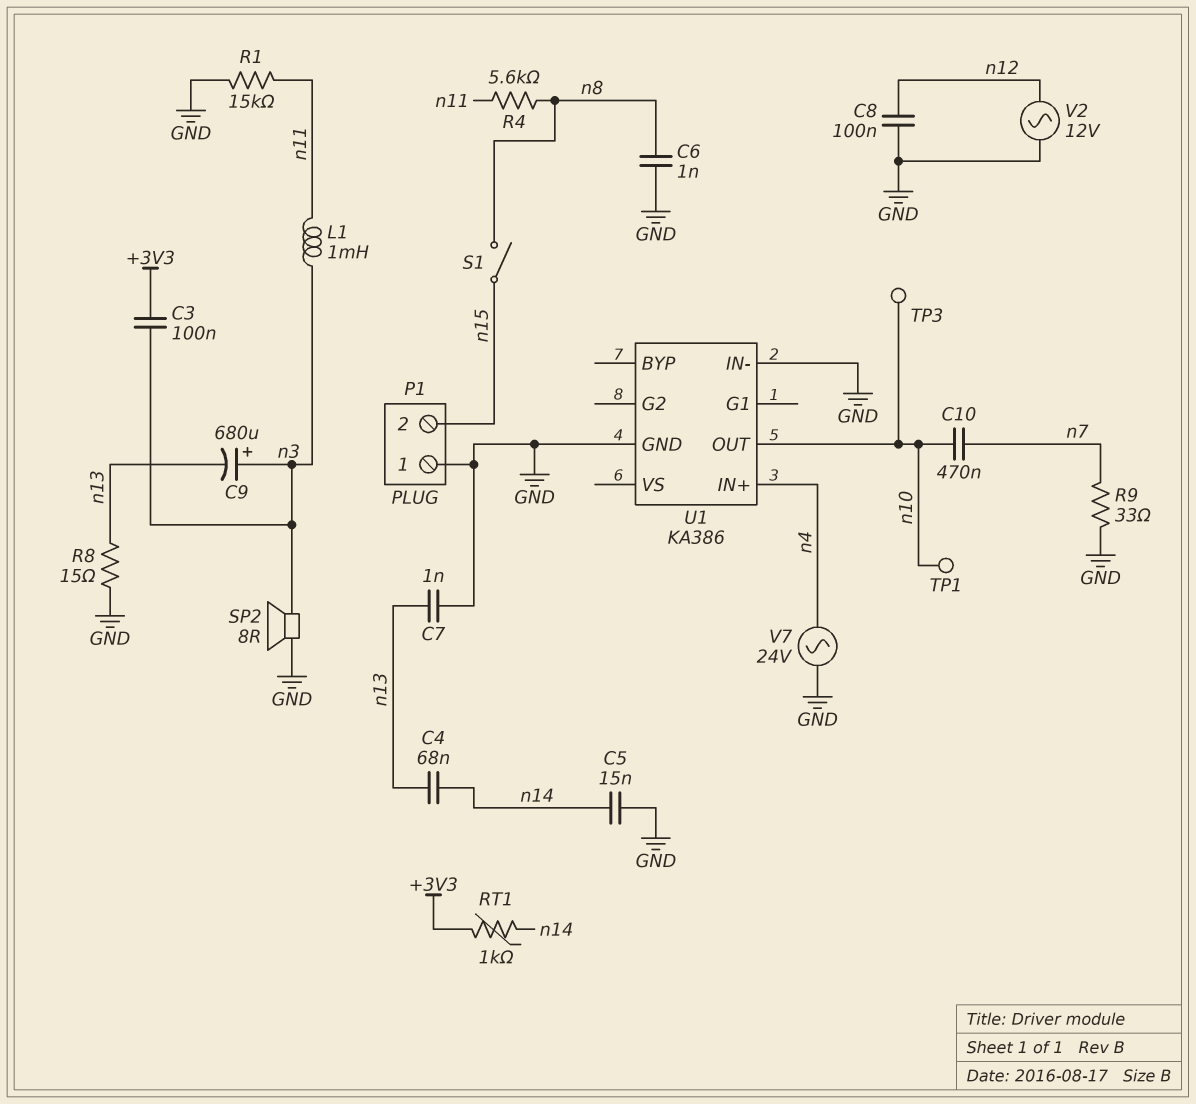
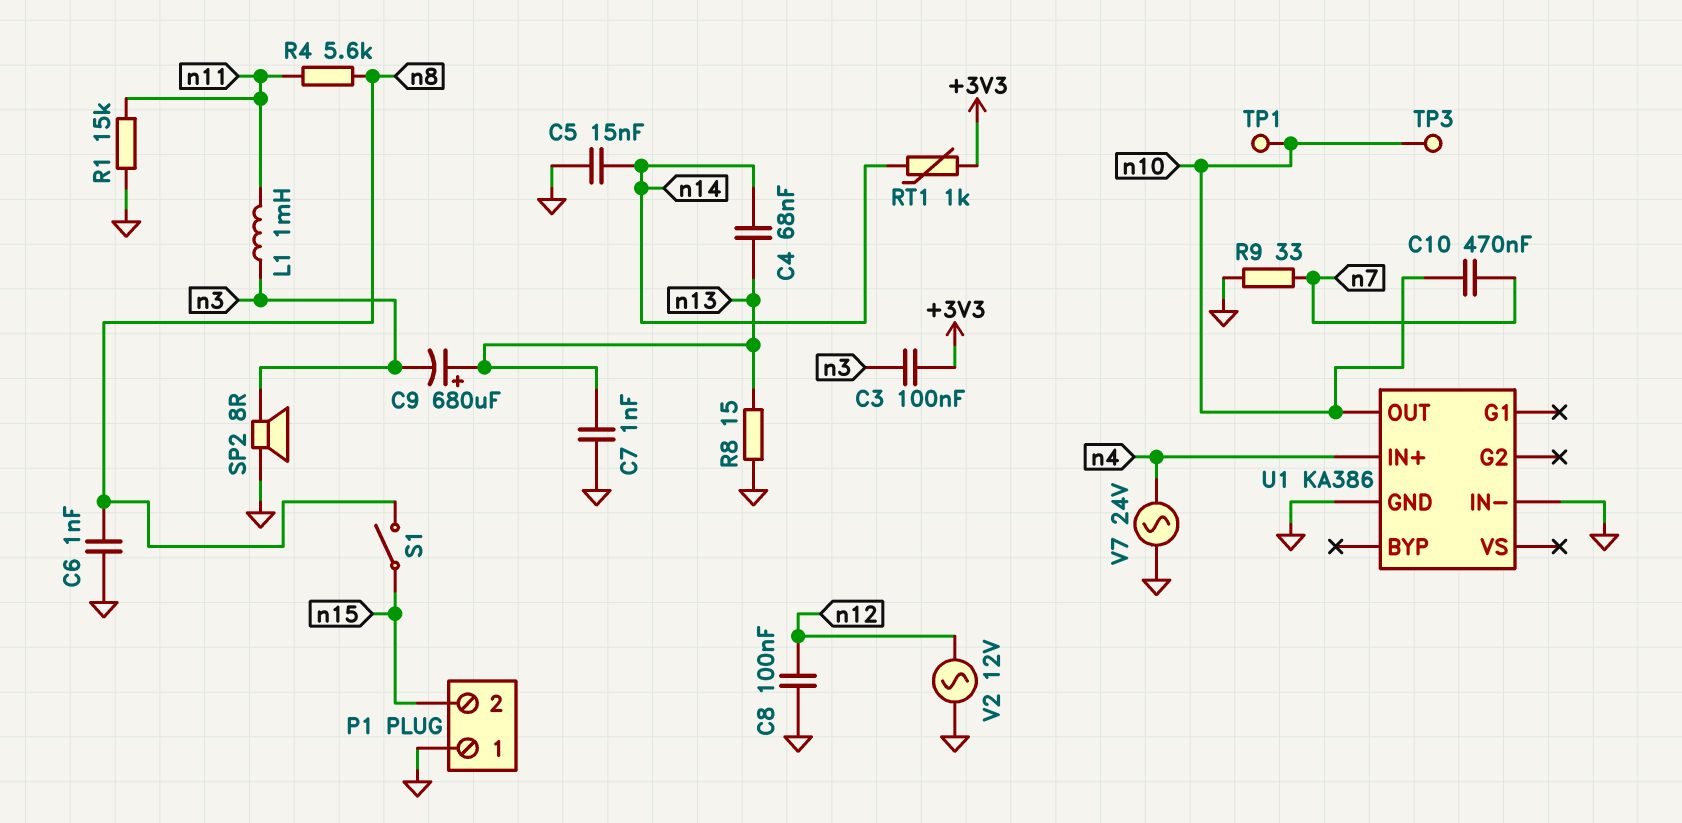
C9: 680uF (plus n3, minus n13) -> 680uF (plus n13, minus n3)

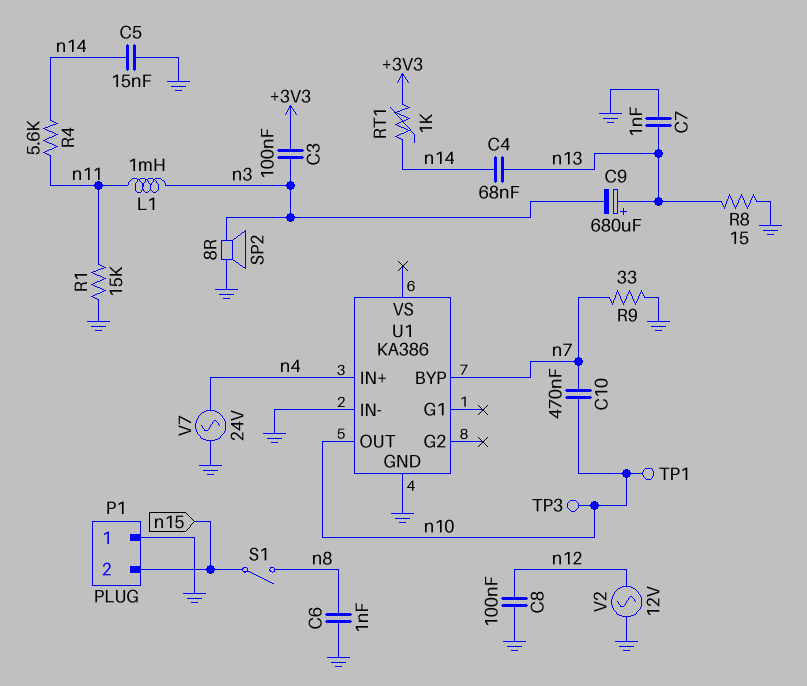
R4: 5.6k (n8, n11) -> 5.6k (n11, n14)
U1 pin BYP: none -> n7

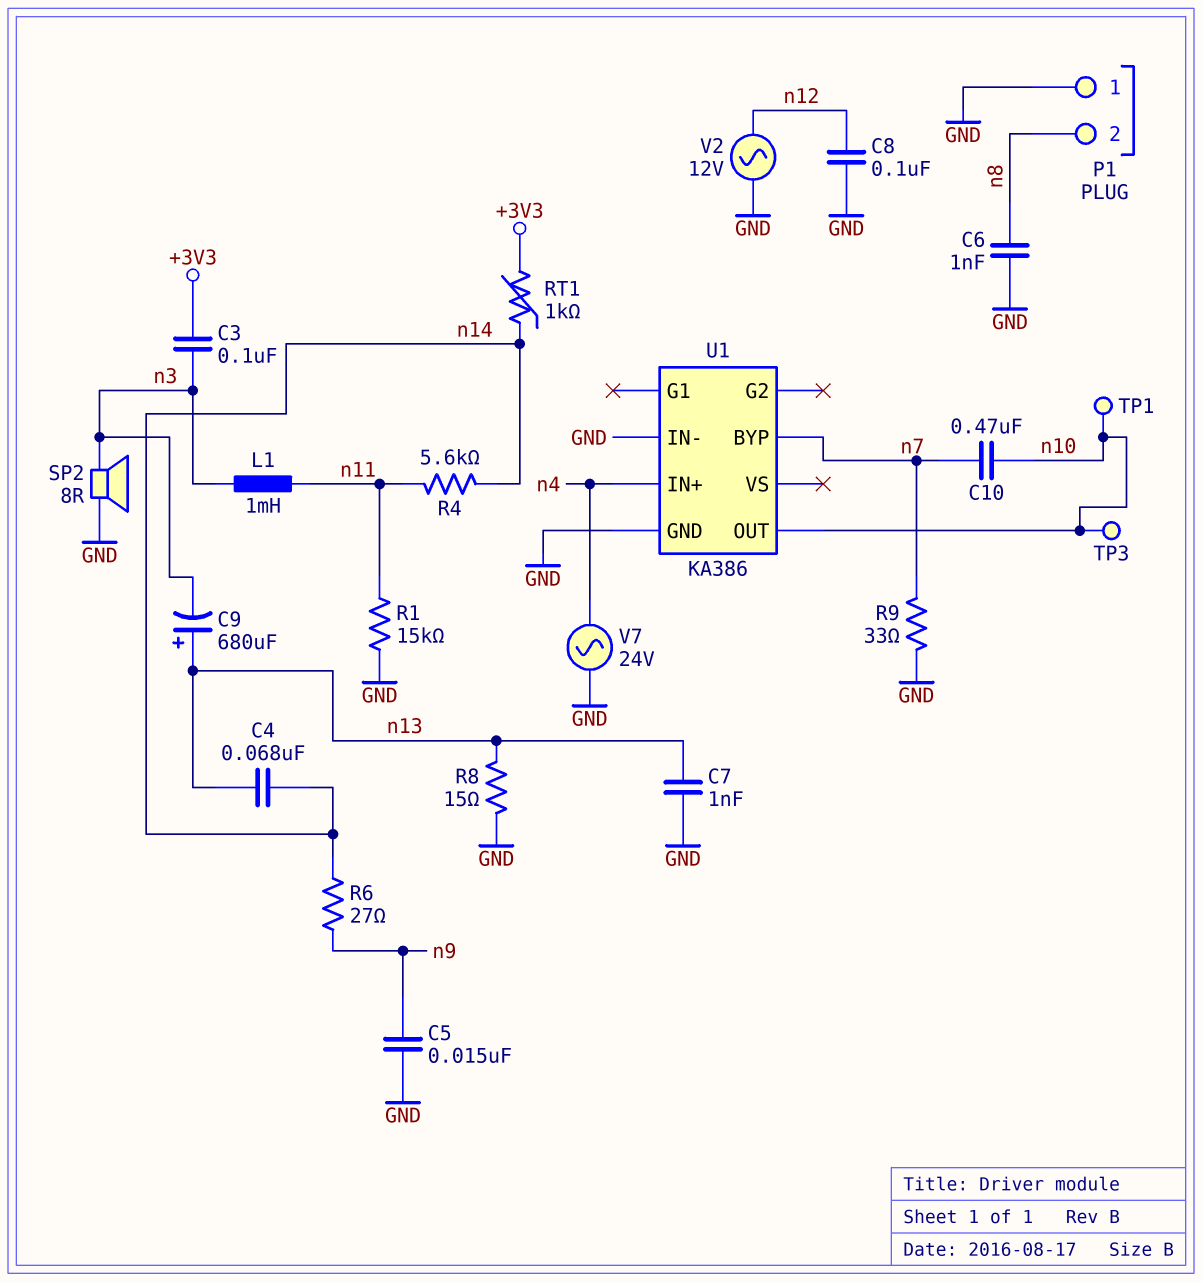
C5: 15nF (GND, n14) -> 15nF (GND, n9)
P1 pin 2: n15 -> n8
R6: none -> 27 (n9, n14)
S1: switch (n8, n15) -> none

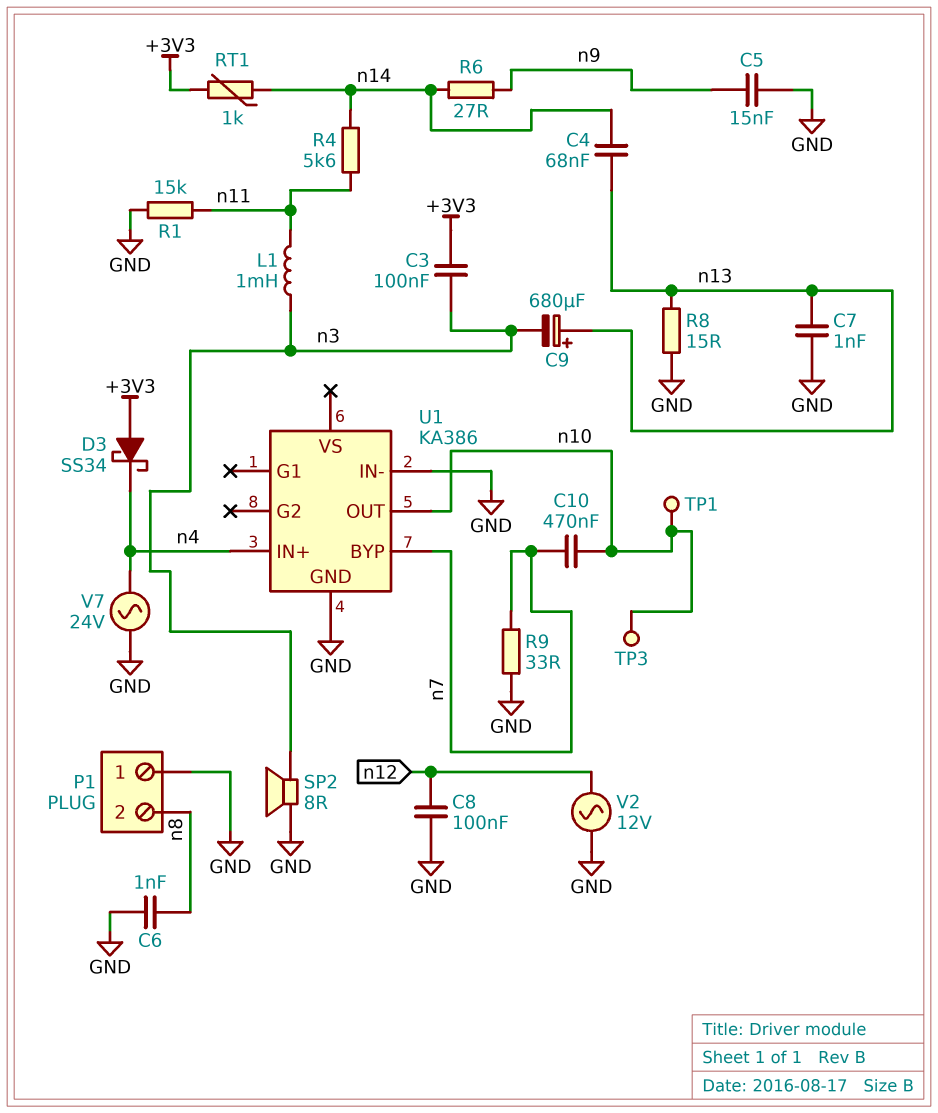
D3: none -> schottky SS34 (A +3V3, K n4)

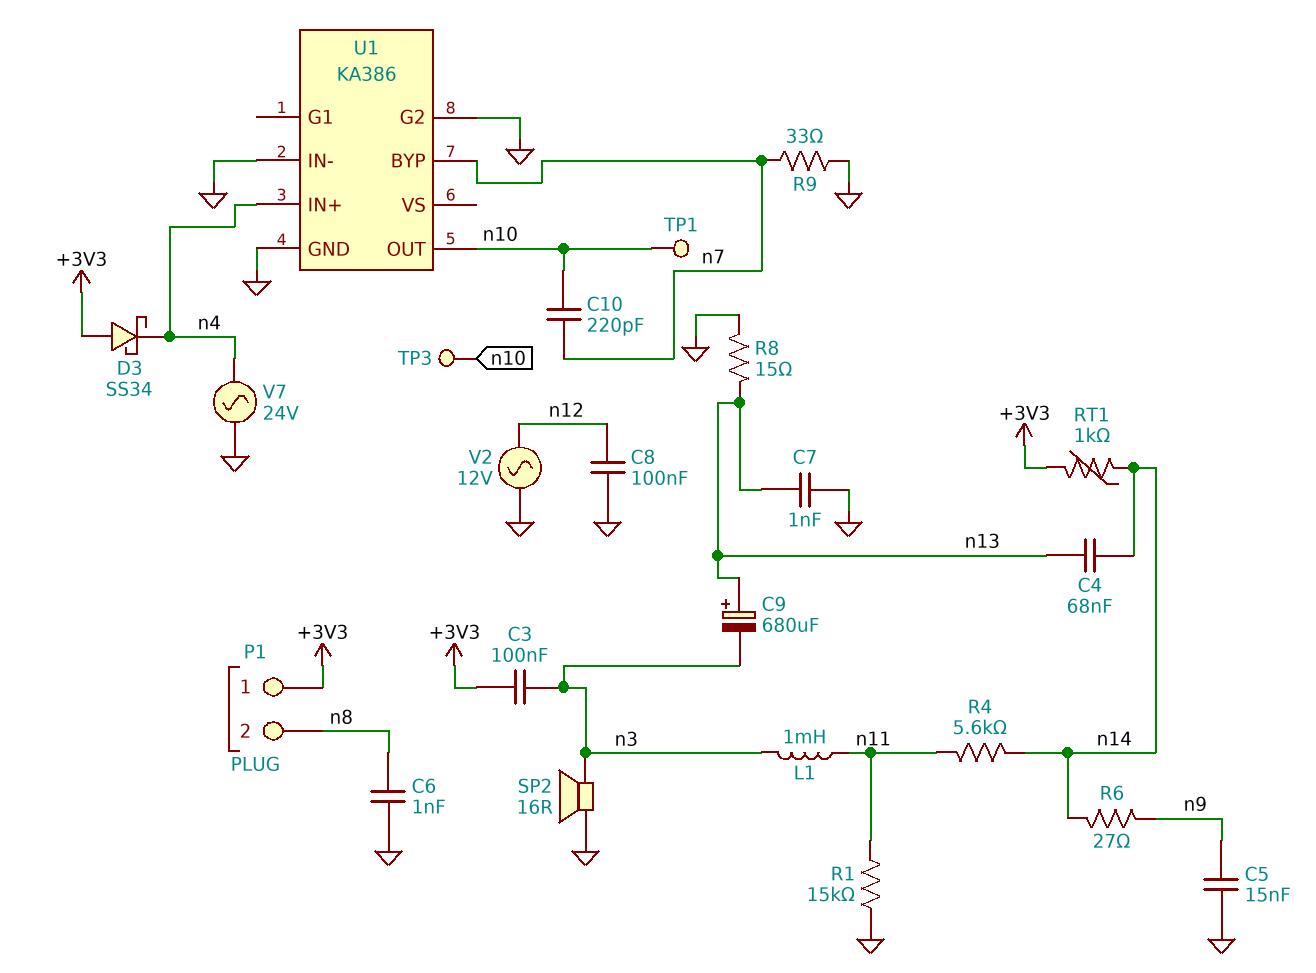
C10: 470nF (n7, n10) -> 220pF (n7, n10)
P1 pin 1: GND -> +3V3
SP2: speaker 8R (GND, n3) -> speaker 16R (GND, n3)
U1 pin G2: none -> GND

